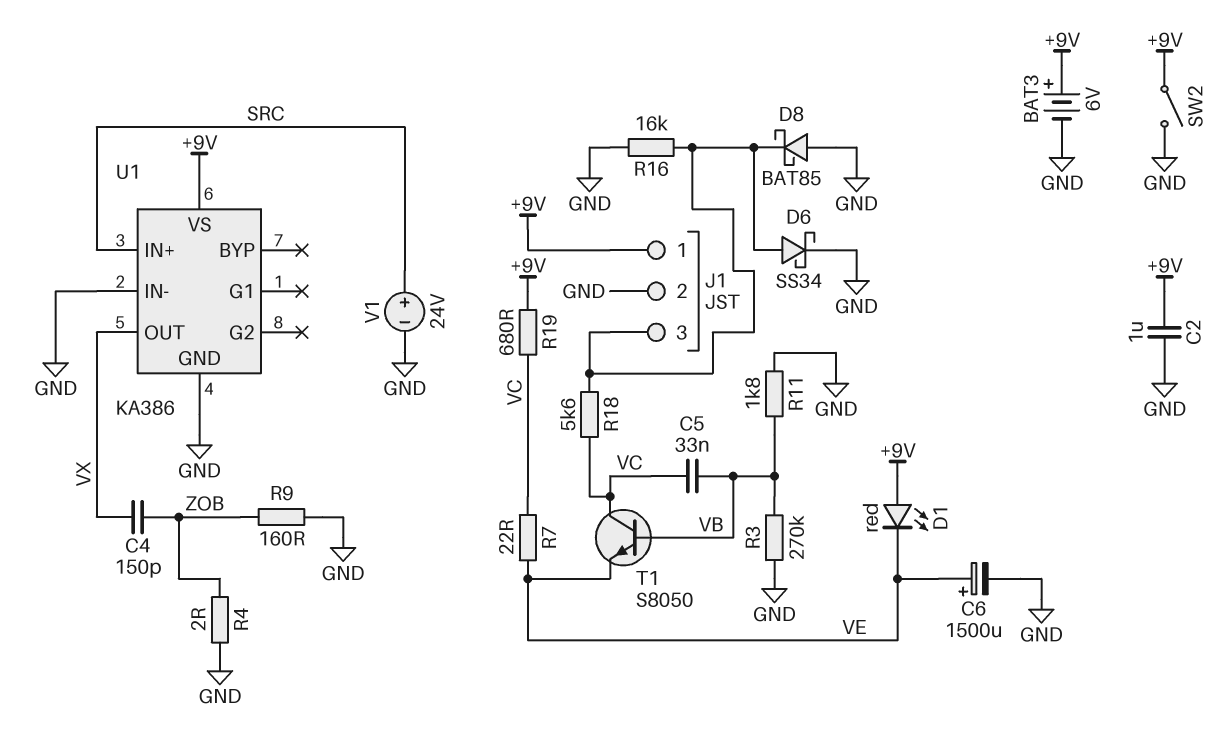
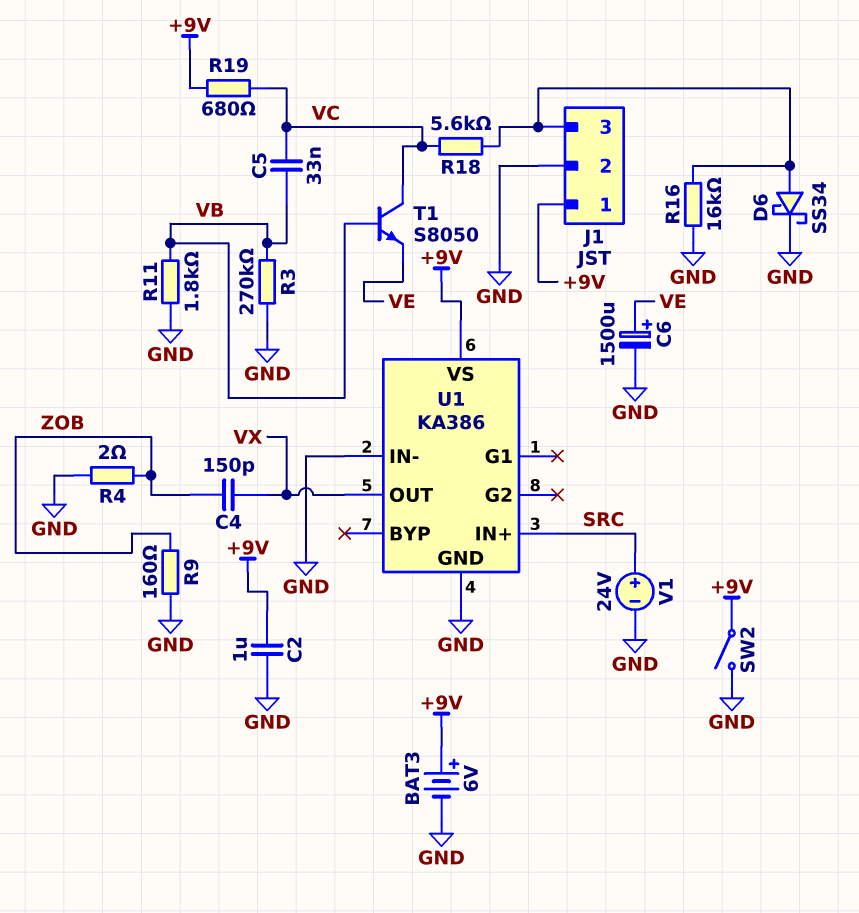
D1: LED red (A +9V, K VE) -> none
D8: schottky BAT85 (A GND, K J1/3) -> none
R7: 22 (VC, VE) -> none

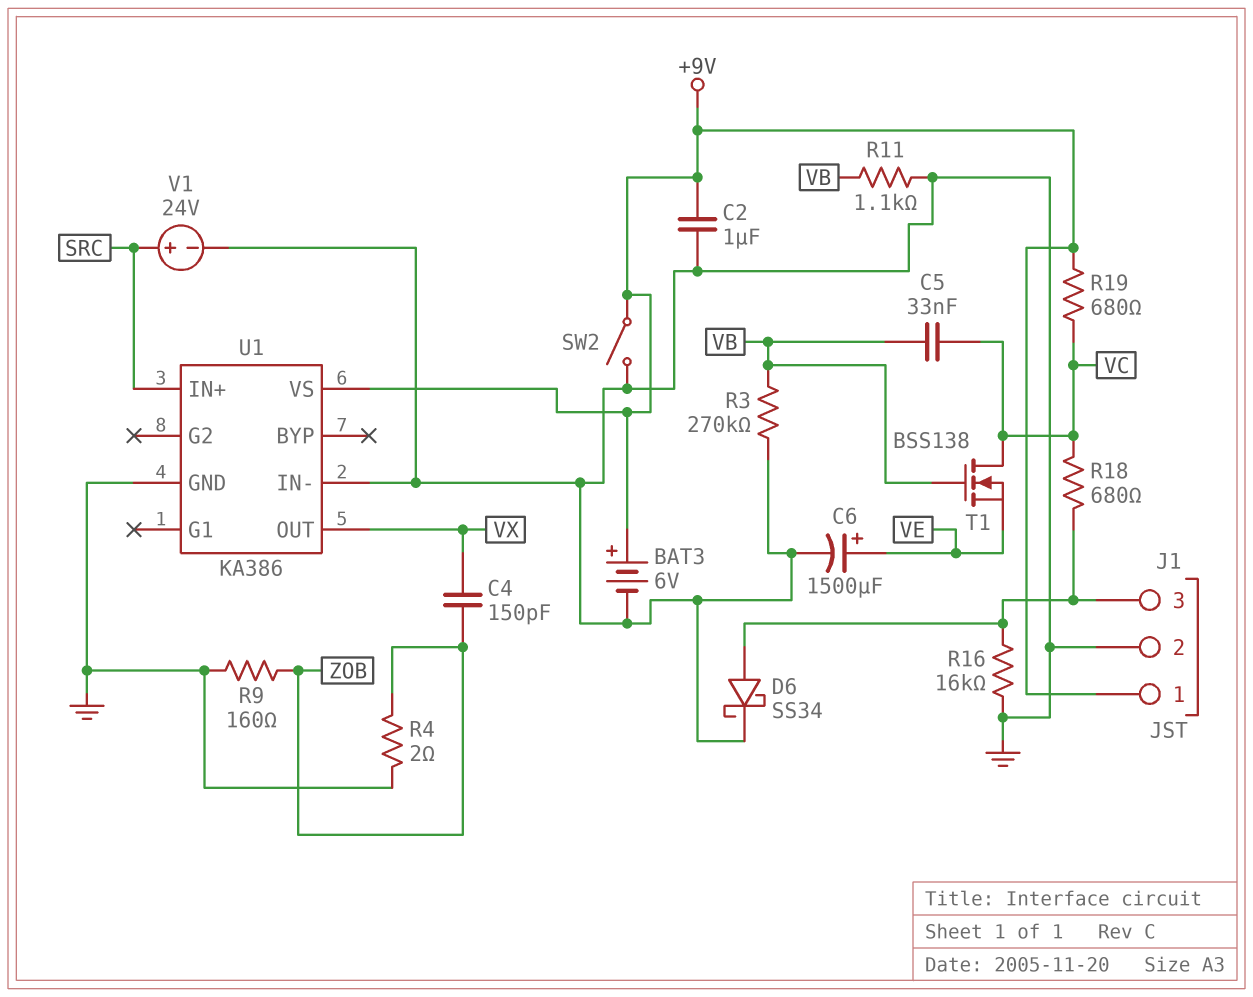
R11: 1.8k (GND, VB) -> 1.1k (GND, VB)
R18: 5.6k (J1/3, VC) -> 680 (J1/3, VC)
T1: NPN S8050 (B VB, C VC, E VE) -> NMOS BSS138 (G VB, D VC, S VE)

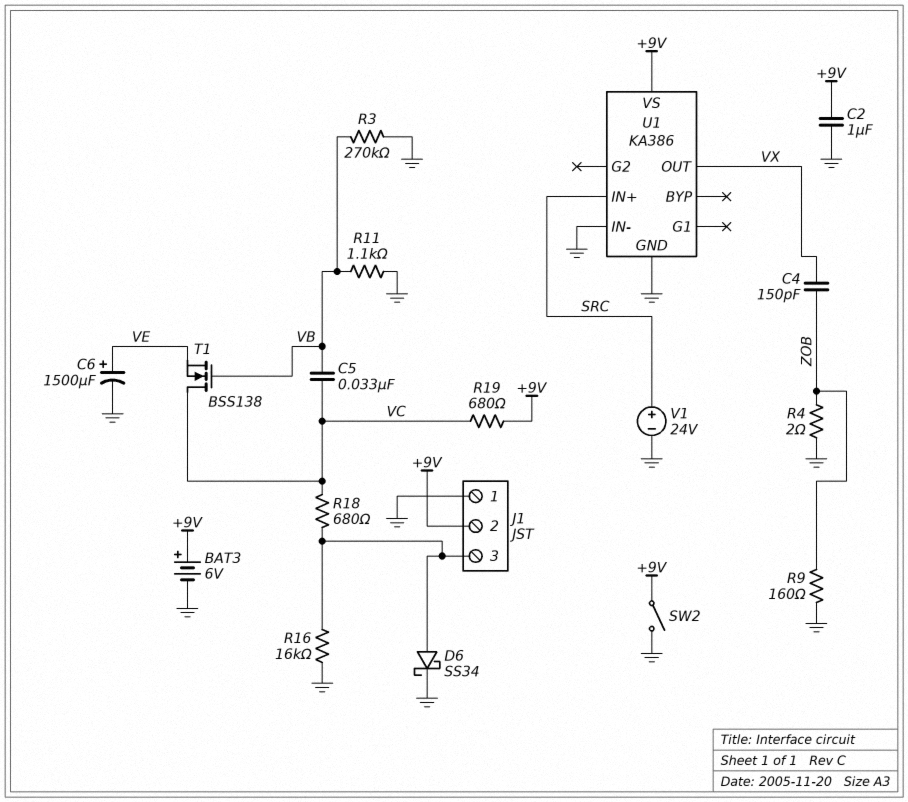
J1 pin 1: +9V -> GND
J1 pin 2: GND -> +9V

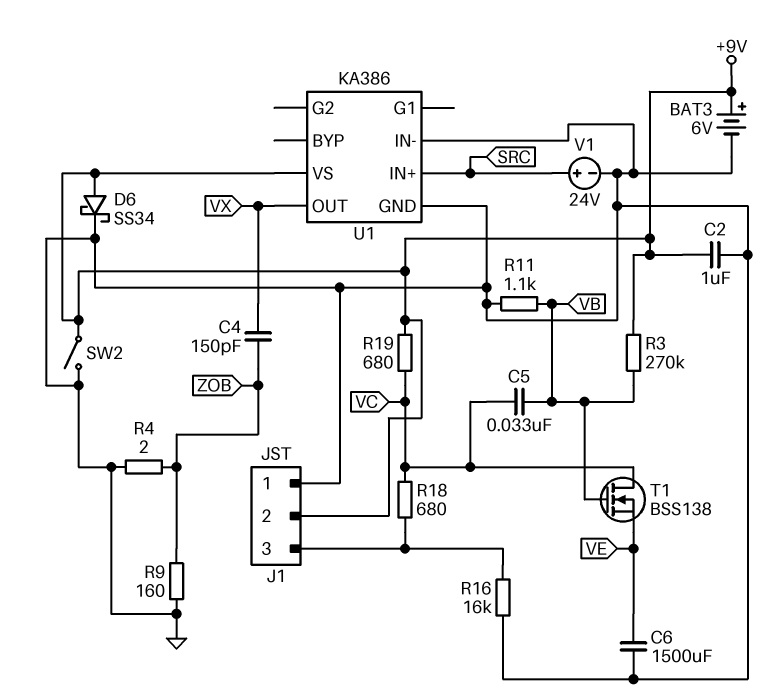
C6: 1500uF (plus VE, minus GND) -> 1500uF (GND, VE)
D6: schottky SS34 (A J1/3, K GND) -> schottky SS34 (A +9V, K GND)
R3: 270k (GND, VB) -> 270k (+9V, VB)

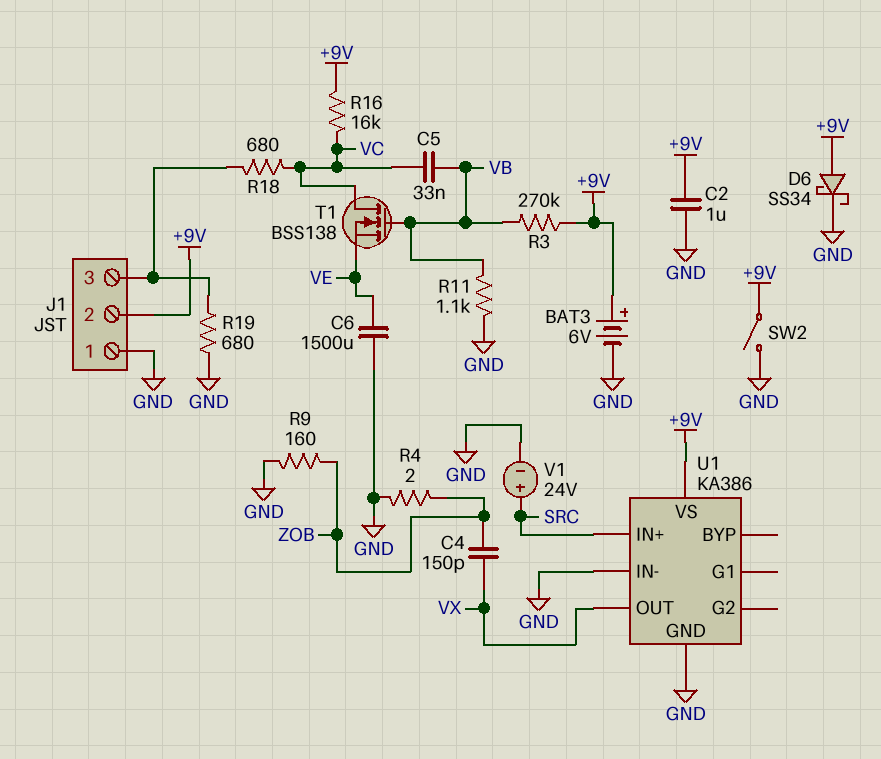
R16: 16k (GND, J1/3) -> 16k (+9V, VC)
R19: 680 (+9V, VC) -> 680 (GND, J1/3)

